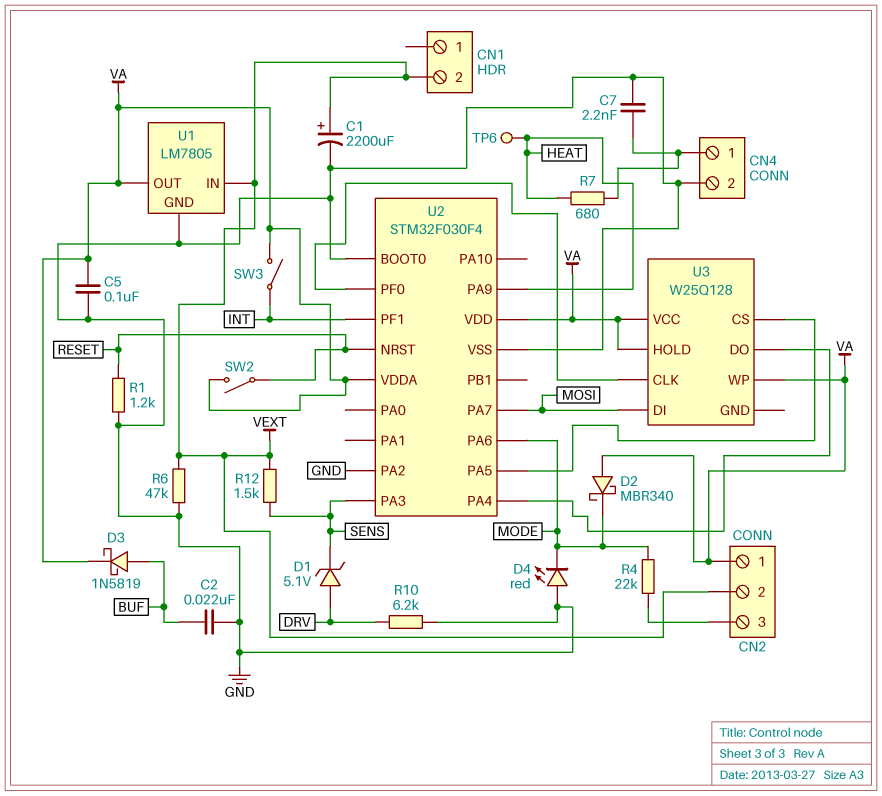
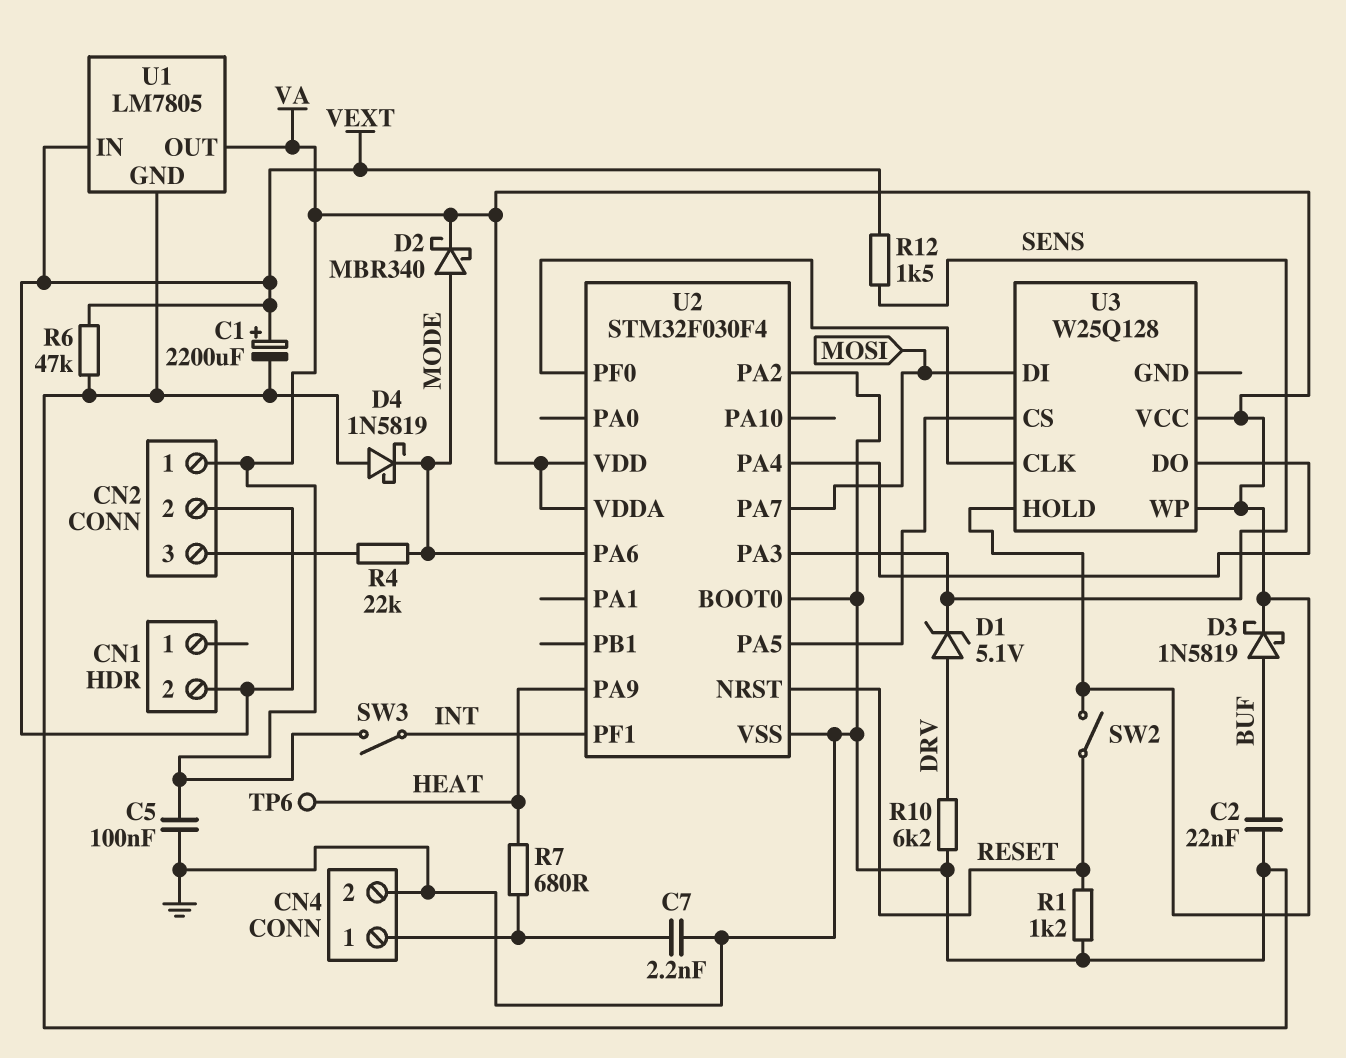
D2: schottky MBR340 (A VA, K MODE) -> schottky MBR340 (A MODE, K VA)
D4: LED red (A GND, K MODE) -> schottky 1N5819 (A GND, K MODE)

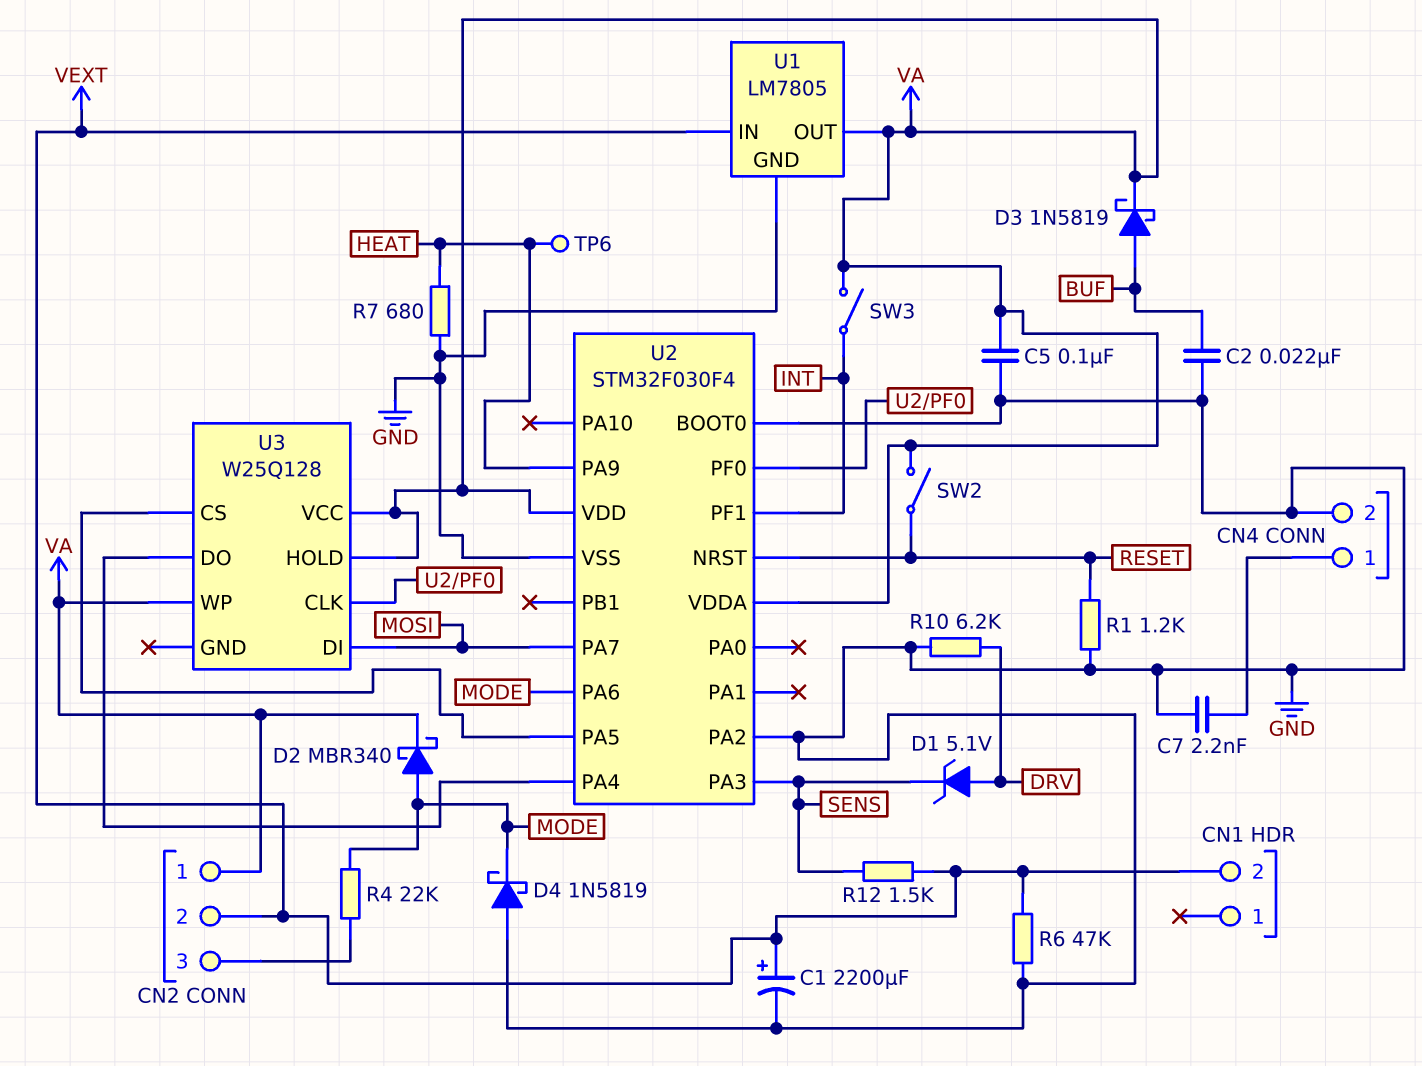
R7: 680 (CN4/1, HEAT) -> 680 (GND, HEAT)

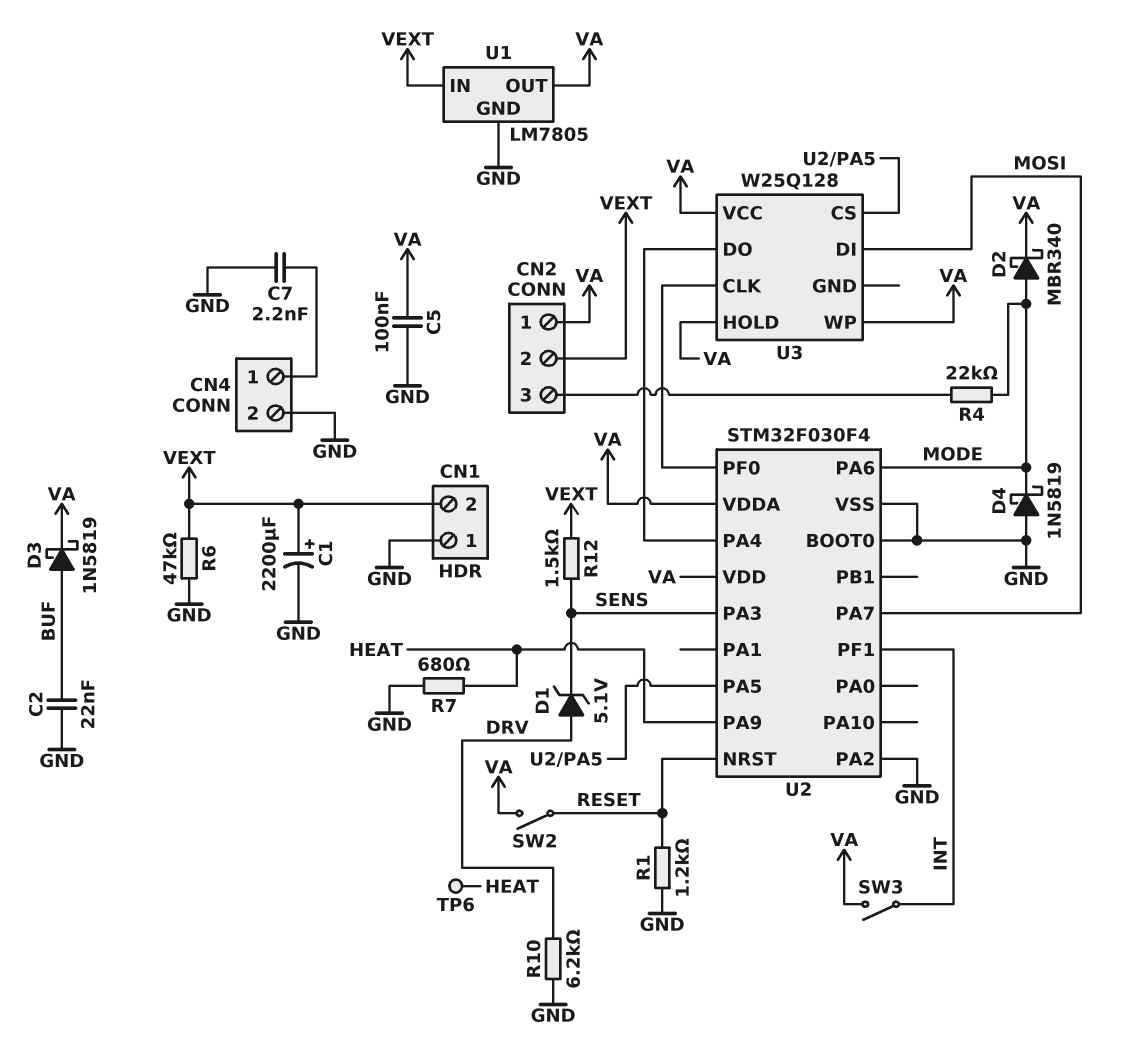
CN1 pin 1: none -> GND

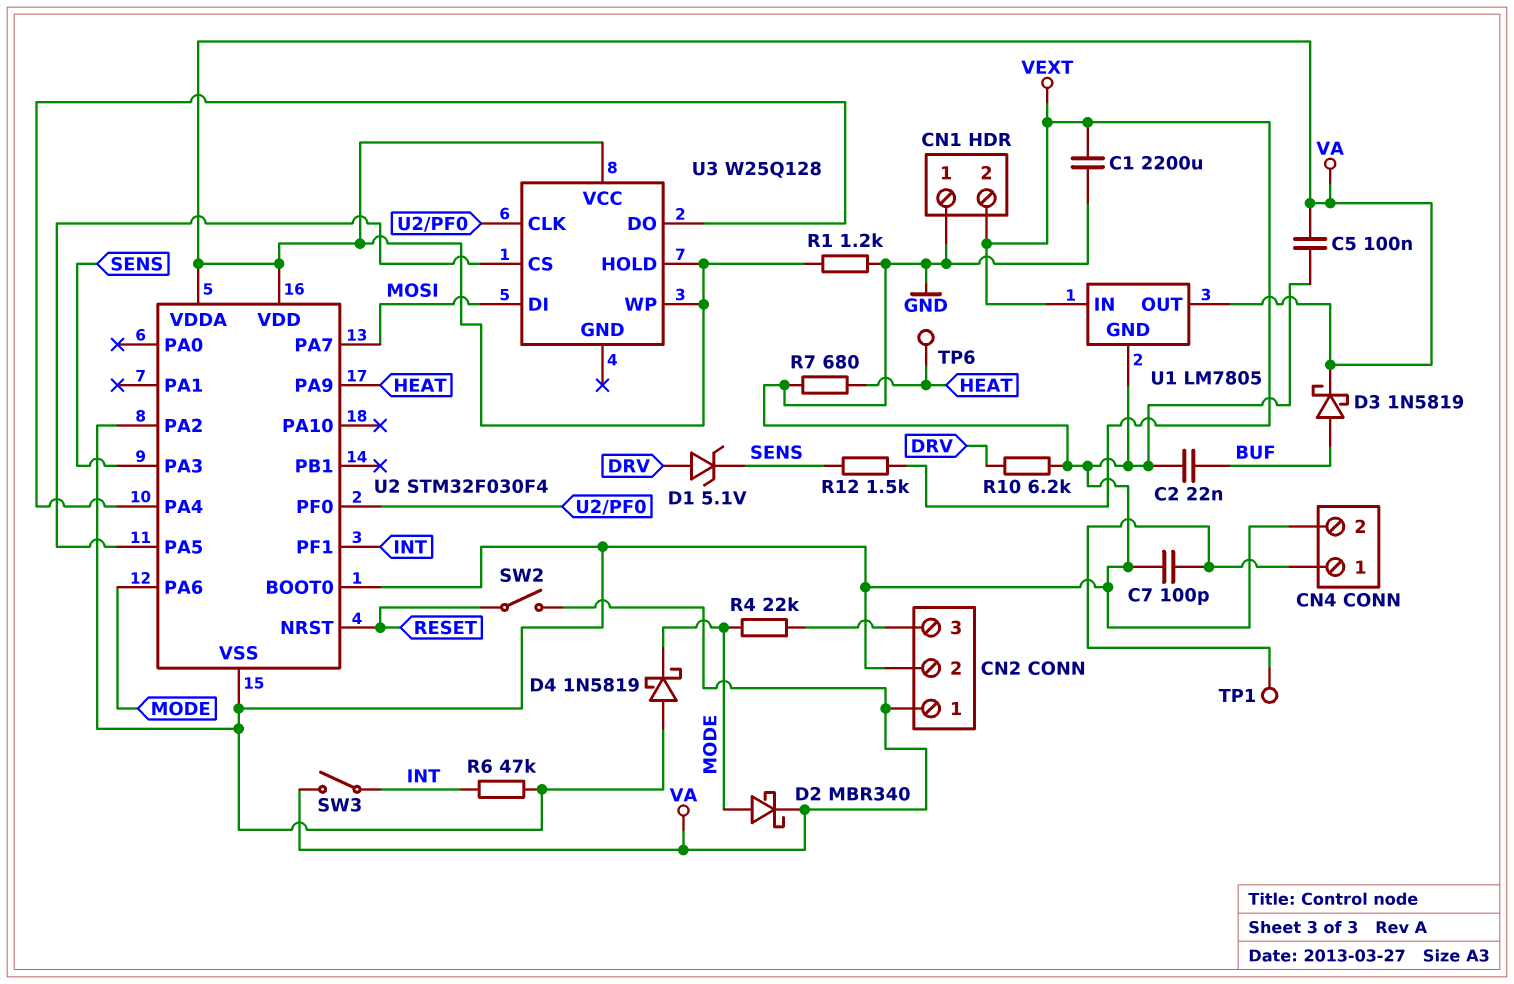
C1: 2200uF (plus VEXT, minus GND) -> 2200uF (GND, VEXT)
C7: 2.2nF (CN4/1, GND) -> 100pF (CN4/1, GND)
CN2 pin 2: VEXT -> GND
R1: 1.2k (GND, RESET) -> 1.2k (GND, VA)
R6: 47k (GND, VEXT) -> 47k (GND, INT)
TP1: none -> test point (CN4/1)

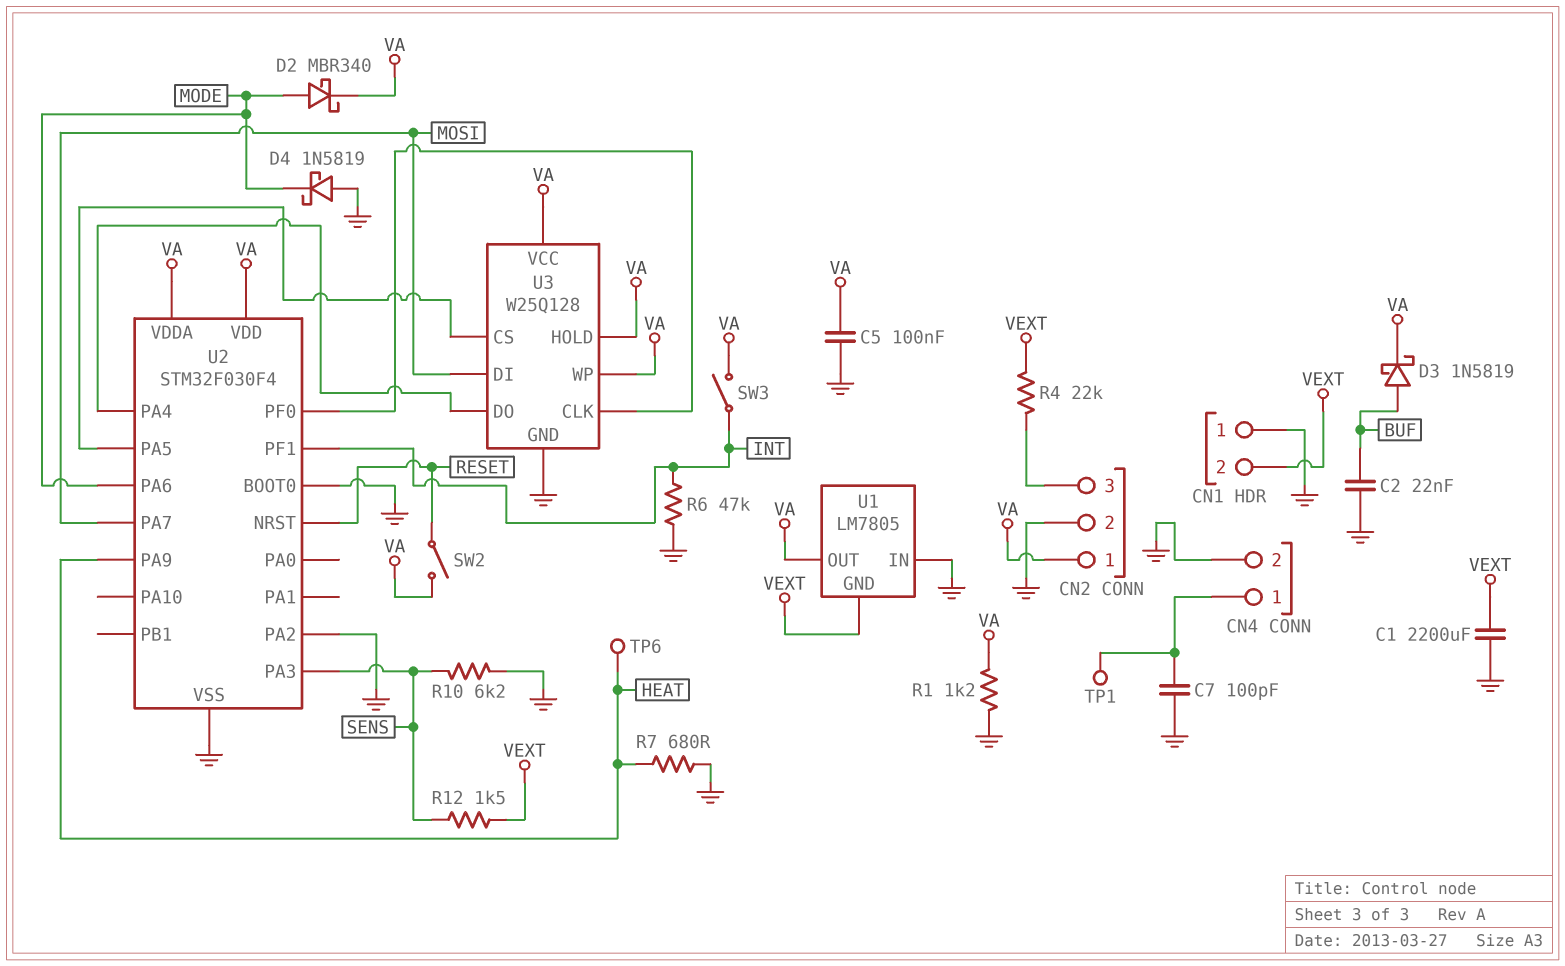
D1: zener 5.1V (A DRV, K SENS) -> none
R4: 22k (CN2/3, MODE) -> 22k (CN2/3, VEXT)
R10: 6.2k (DRV, GND) -> 6.2k (GND, SENS)
U1 pin GND: GND -> VEXT
U1 pin IN: VEXT -> GND
U3 pin GND: none -> GND

